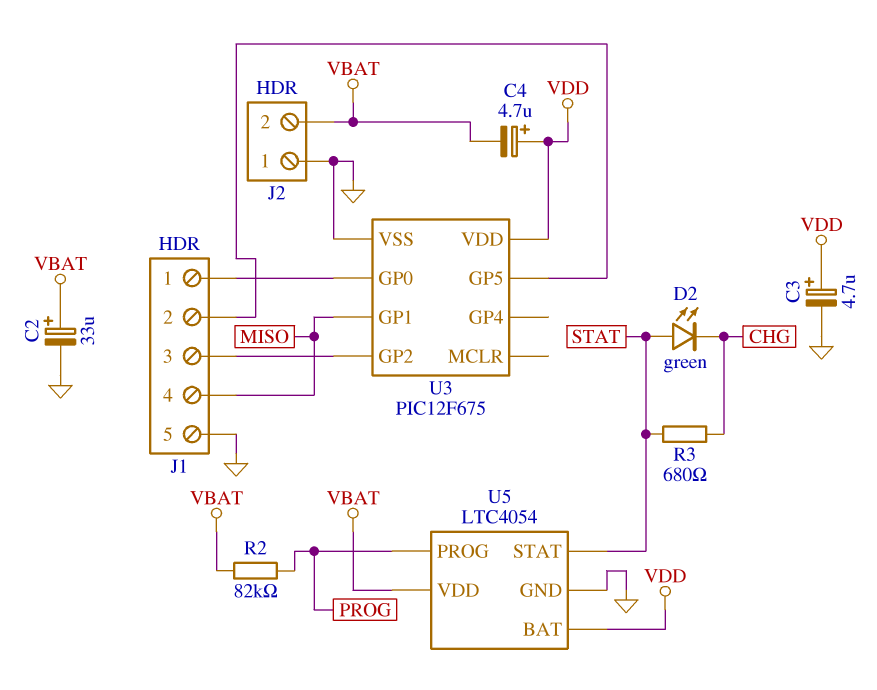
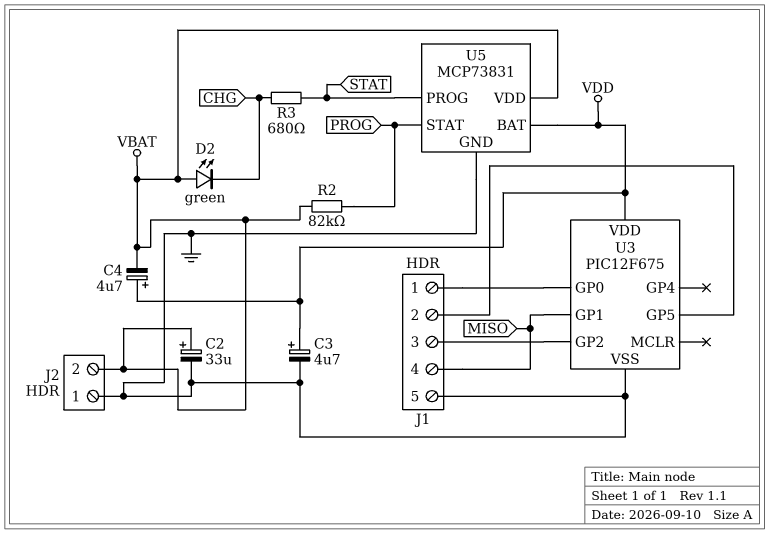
D2: LED green (A STAT, K CHG) -> LED green (A VBAT, K CHG)
U5: LTC4054 -> MCP73831
U5 pin PROG: PROG -> STAT
U5 pin STAT: STAT -> PROG

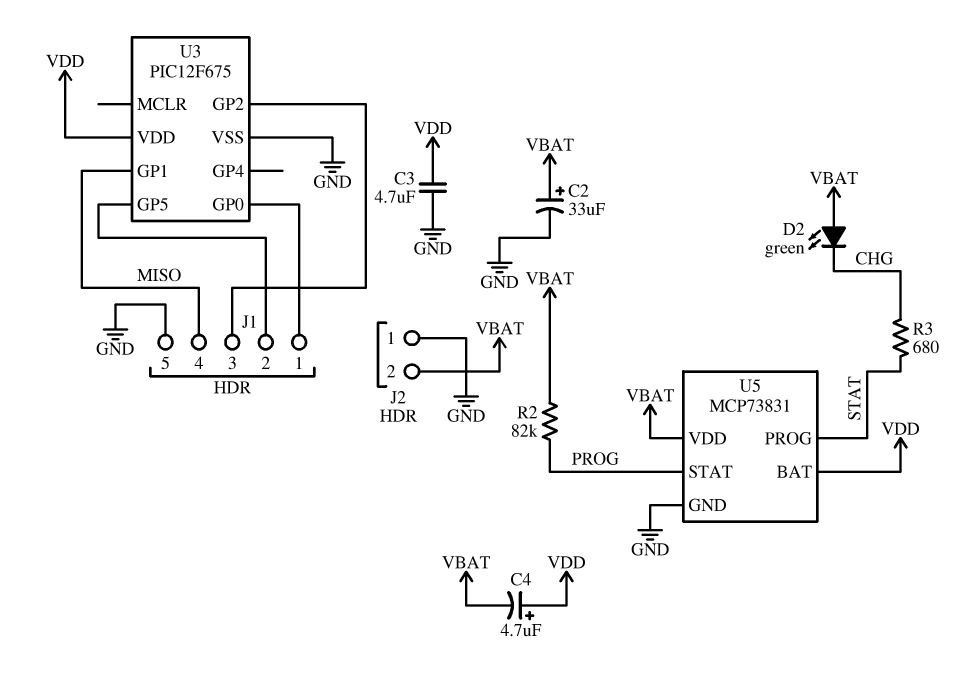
C3: 4.7uF (plus VDD, minus GND) -> 4.7uF (GND, VDD)

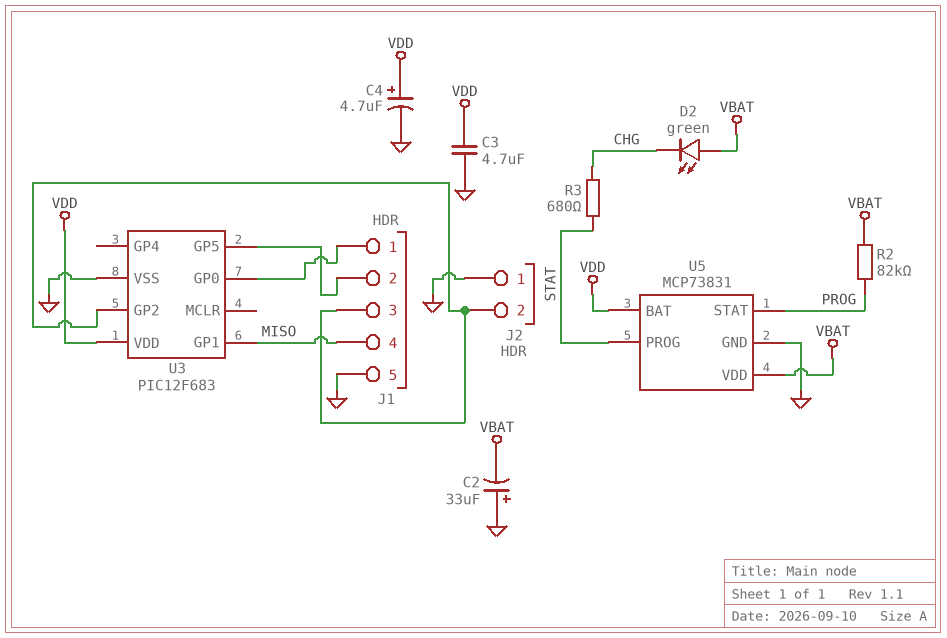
C2: 33uF (plus VBAT, minus GND) -> 33uF (plus GND, minus VBAT)
C4: 4.7uF (plus VDD, minus VBAT) -> 4.7uF (plus VDD, minus GND)
J2 pin 2: VBAT -> J1/3
U3: PIC12F675 -> PIC12F683

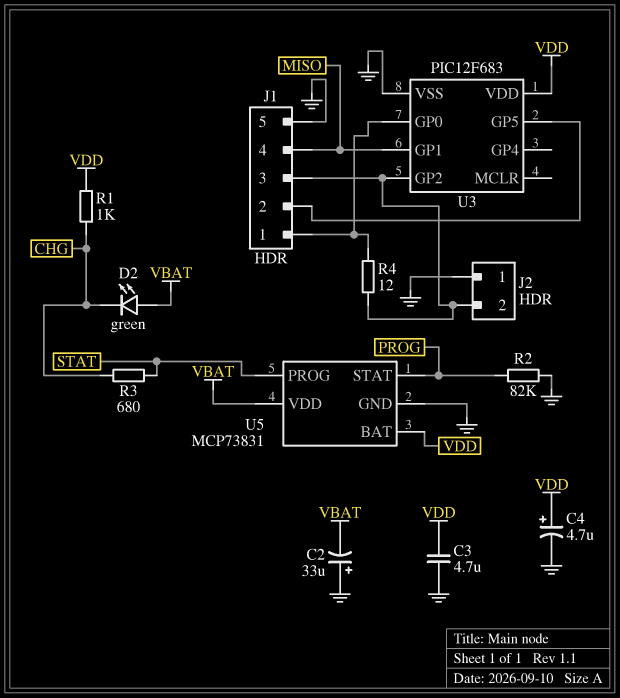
R1: none -> 1k (CHG, VDD)
R2: 82k (PROG, VBAT) -> 82k (GND, PROG)
R4: none -> 12 (J1/1, J1/3)

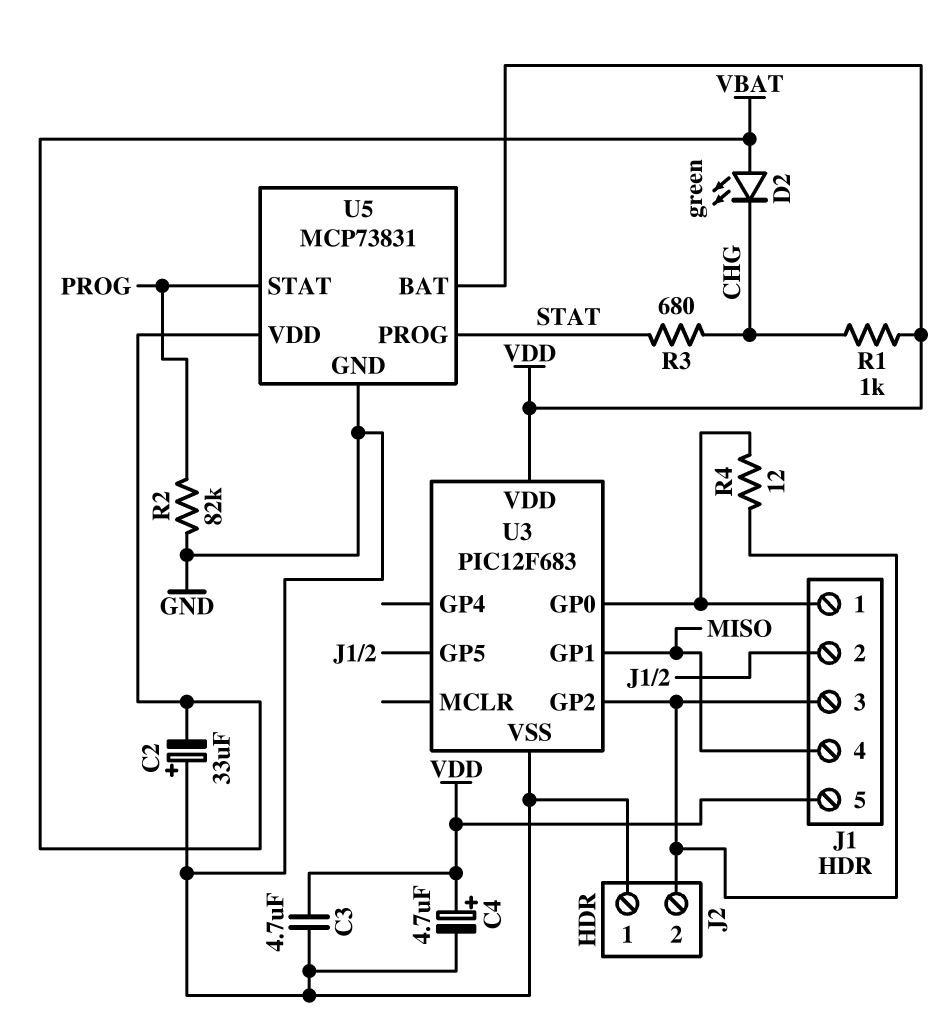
J1 pin 5: GND -> VDD

